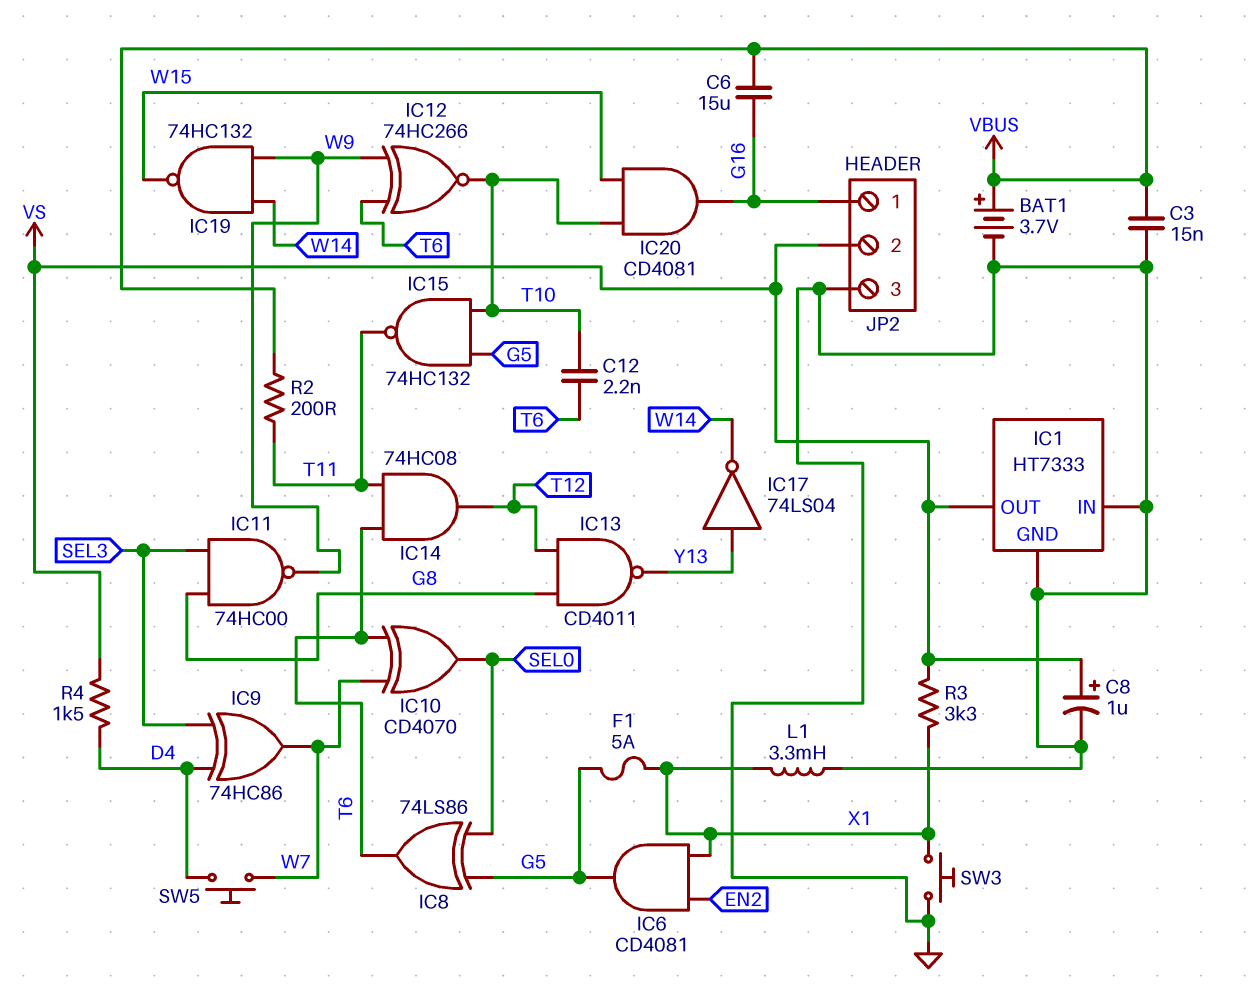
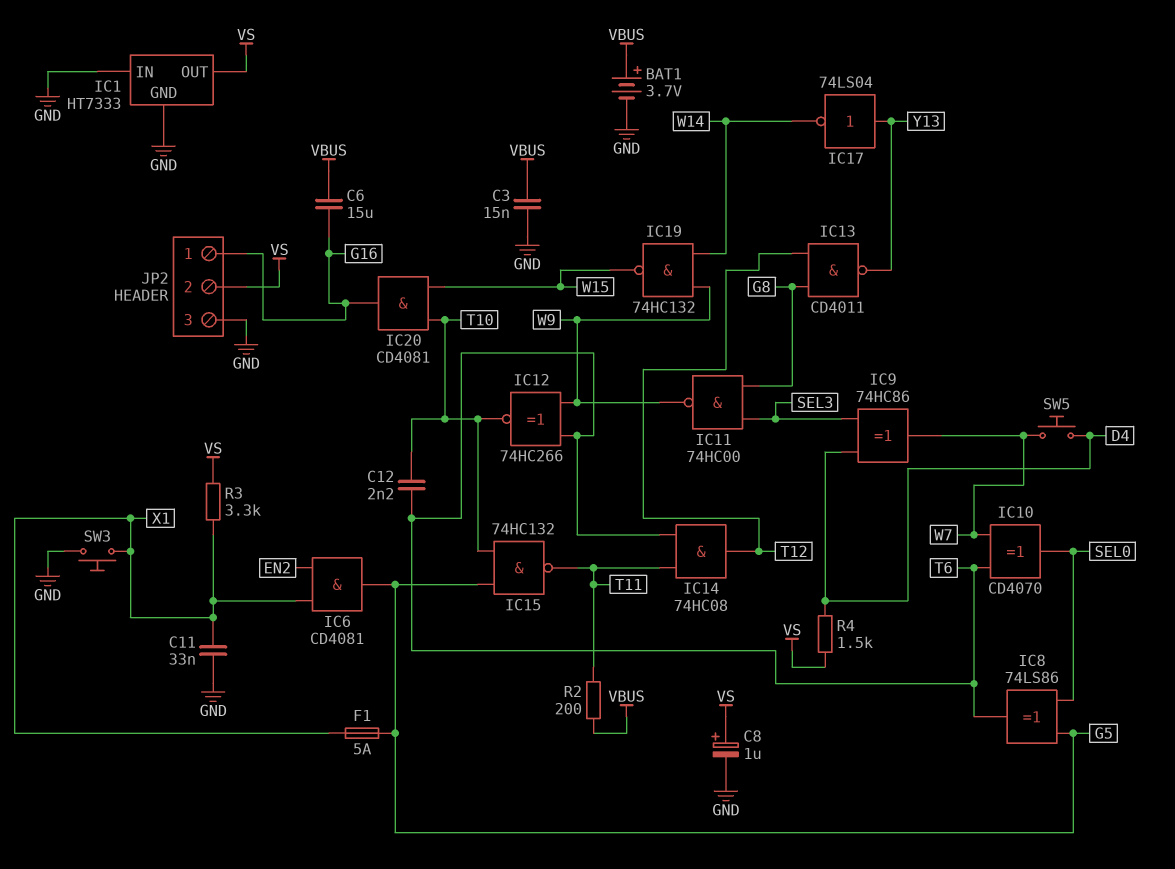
C11: none -> 33nF (GND, X1)
L1: 3.3mH (GND, X1) -> none

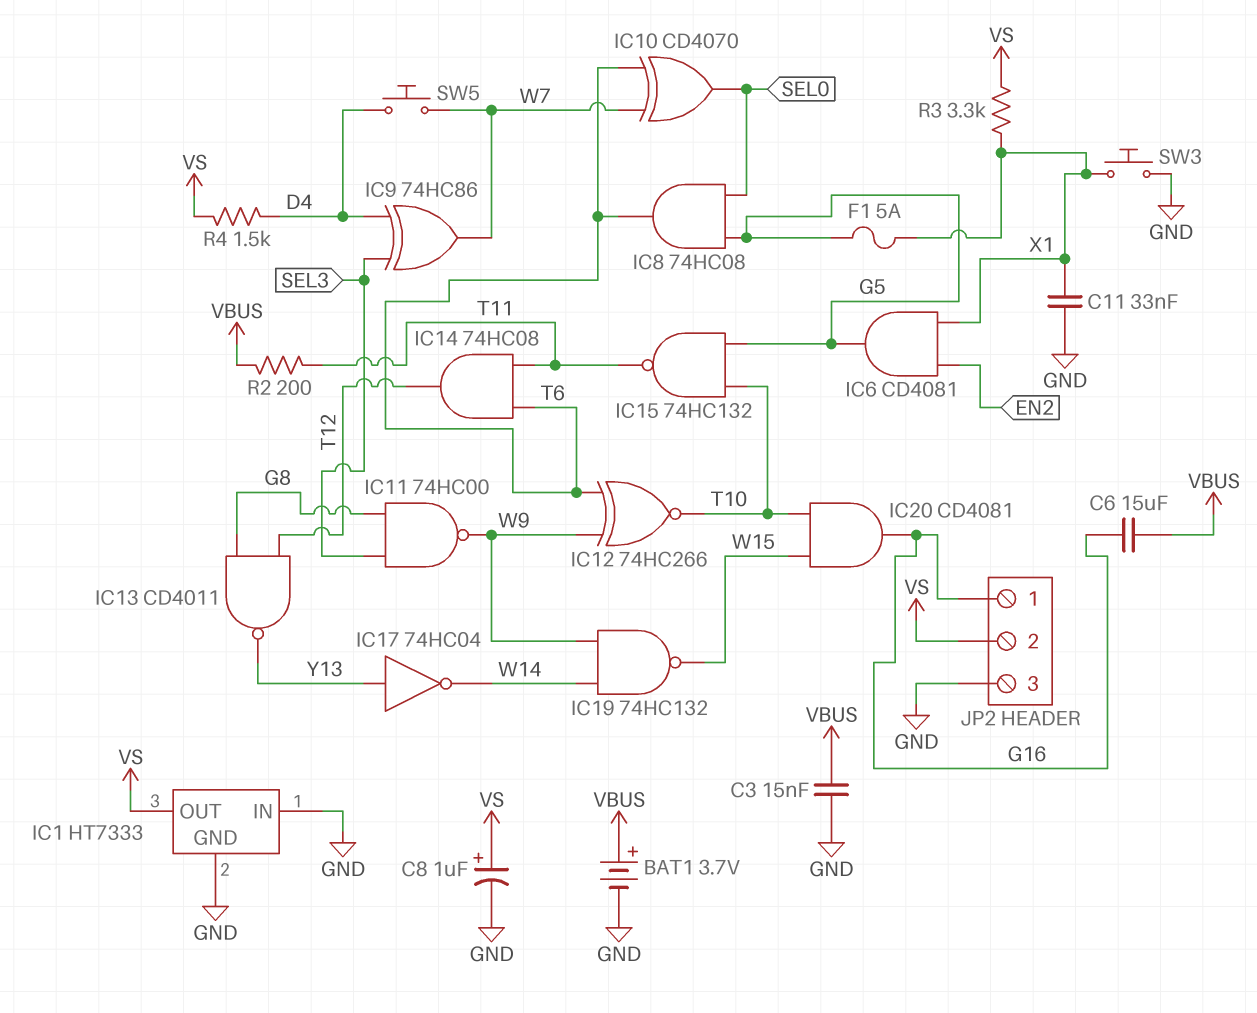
C12: 2.2nF (T6, T10) -> none
IC8: XOR 74LS86 (in G5, in SEL0, out T6) -> AND 74HC08 (in G5, in SEL0, out T6)
IC17: NOT 74LS04 (in Y13, out W14) -> NOT 74HC04 (in Y13, out W14)

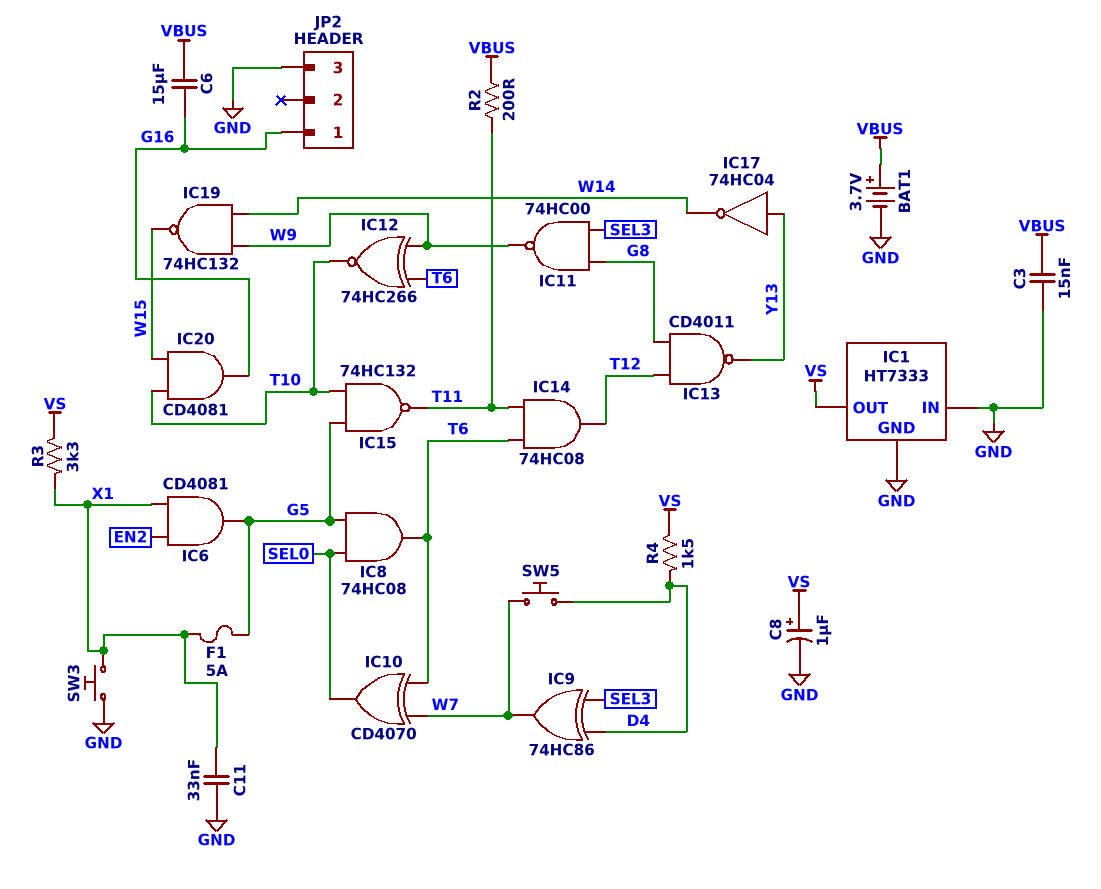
JP2 pin 2: VS -> none

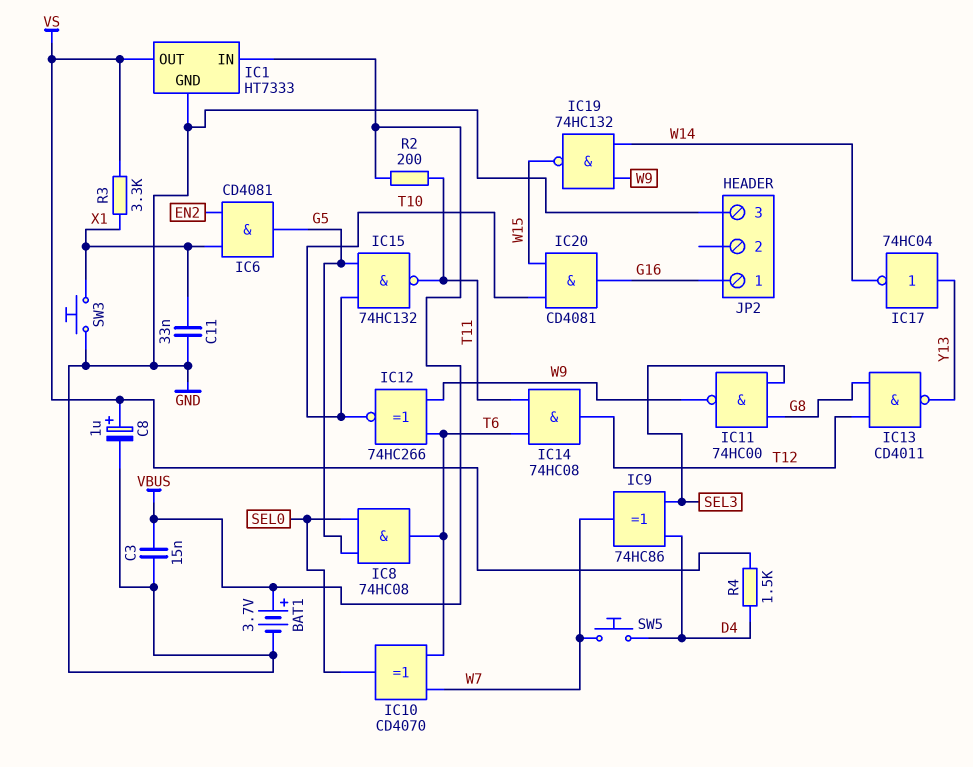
C6: 15uF (G16, VBUS) -> none
F1: 5A (G5, X1) -> none
IC1 pin IN: GND -> VBUS

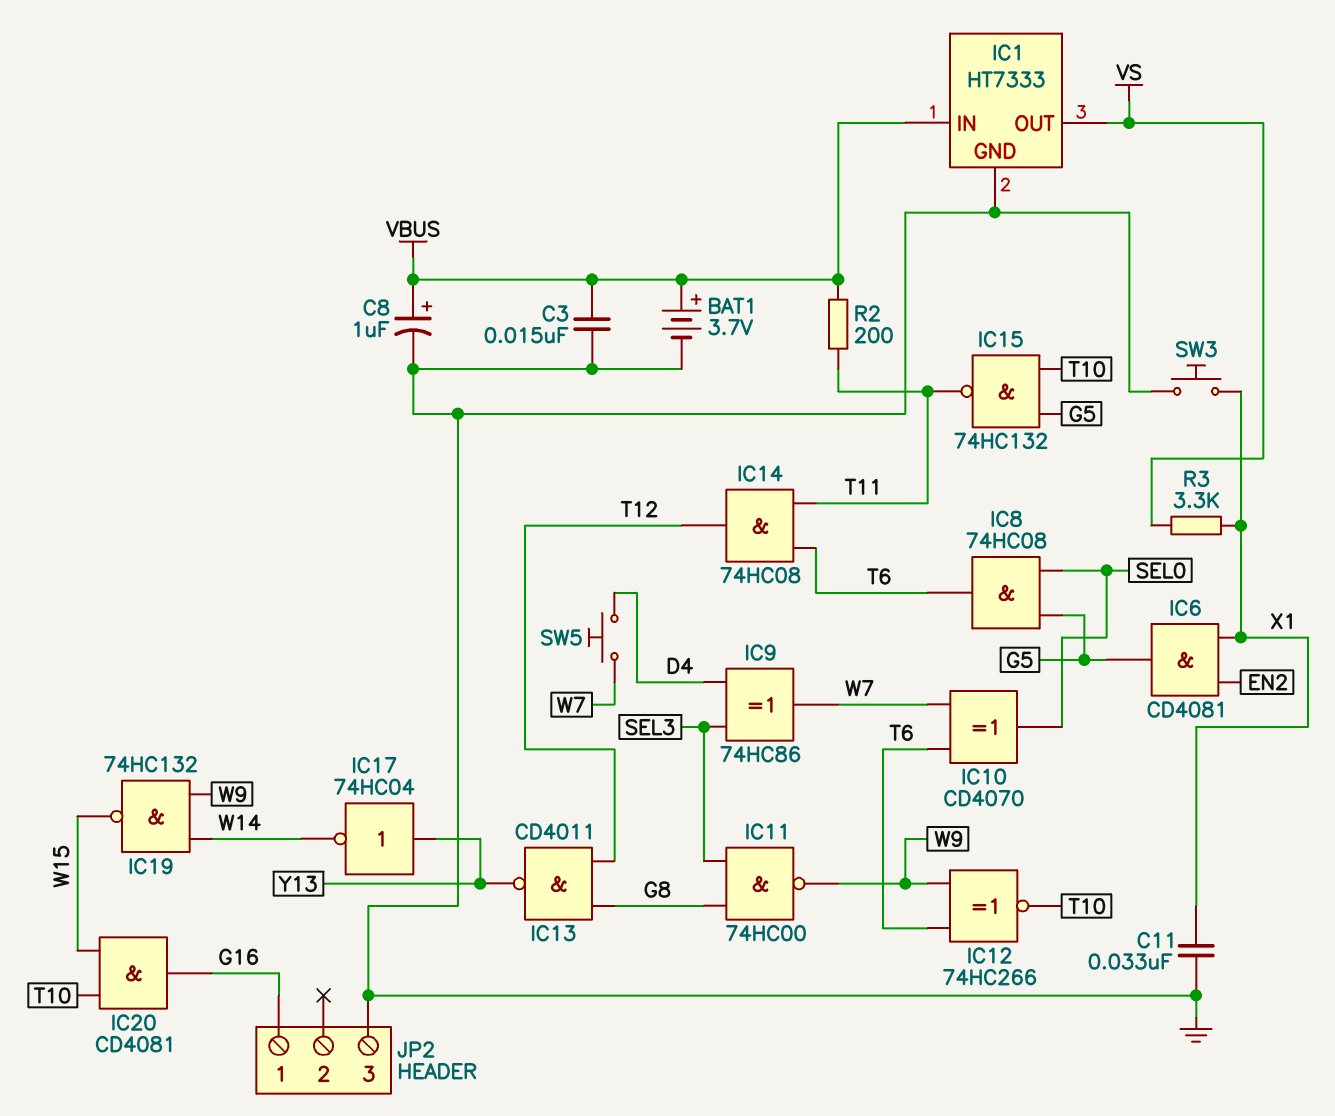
C8: 1uF (plus VS, minus GND) -> 1uF (plus VBUS, minus GND)
R4: 1.5k (D4, VS) -> none

